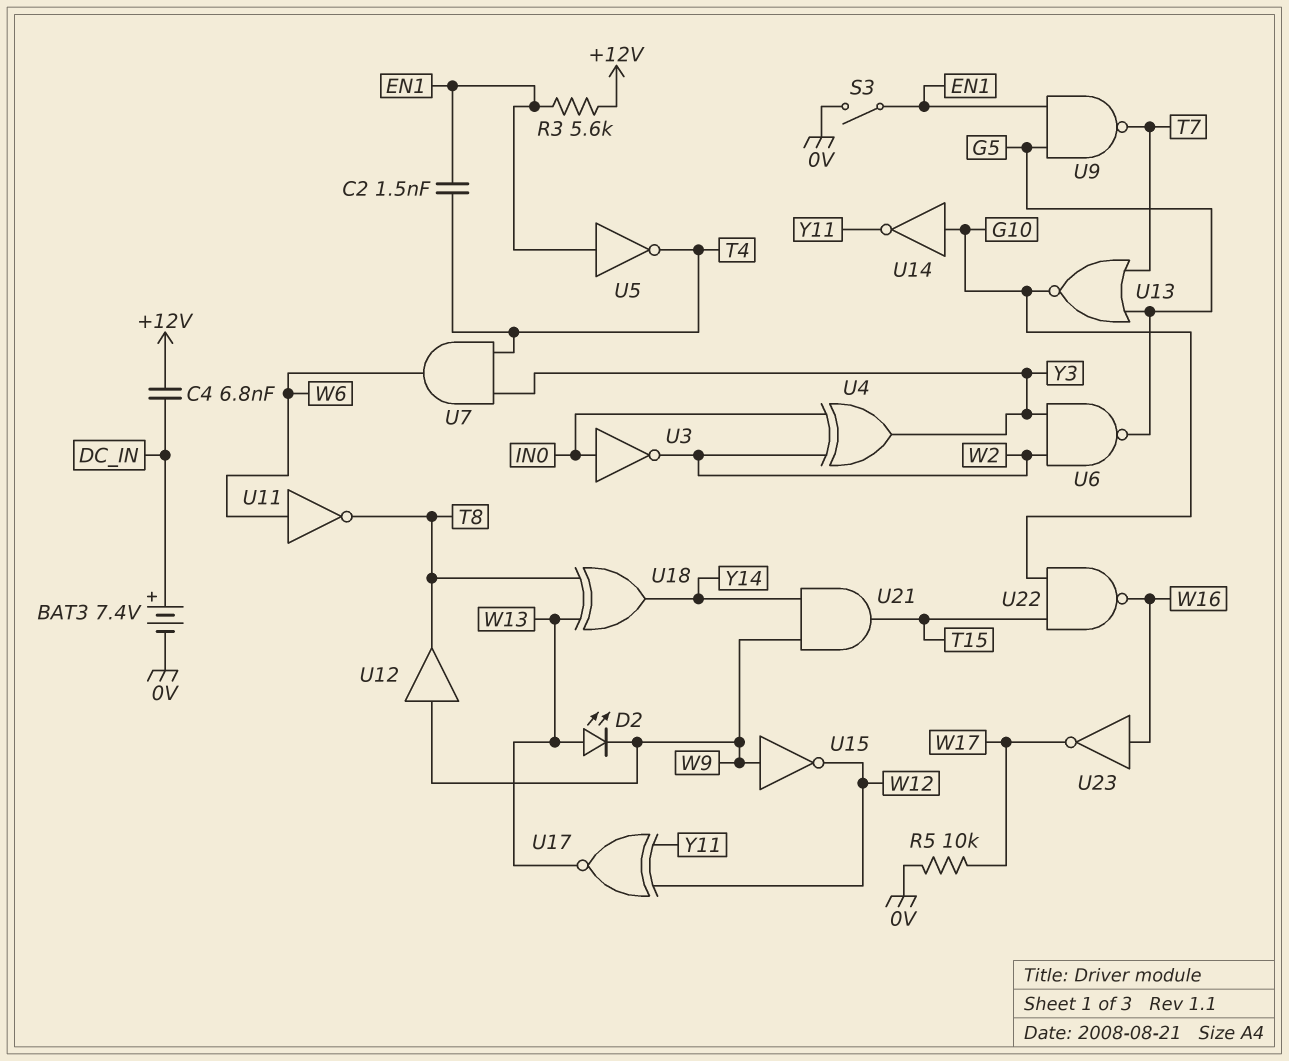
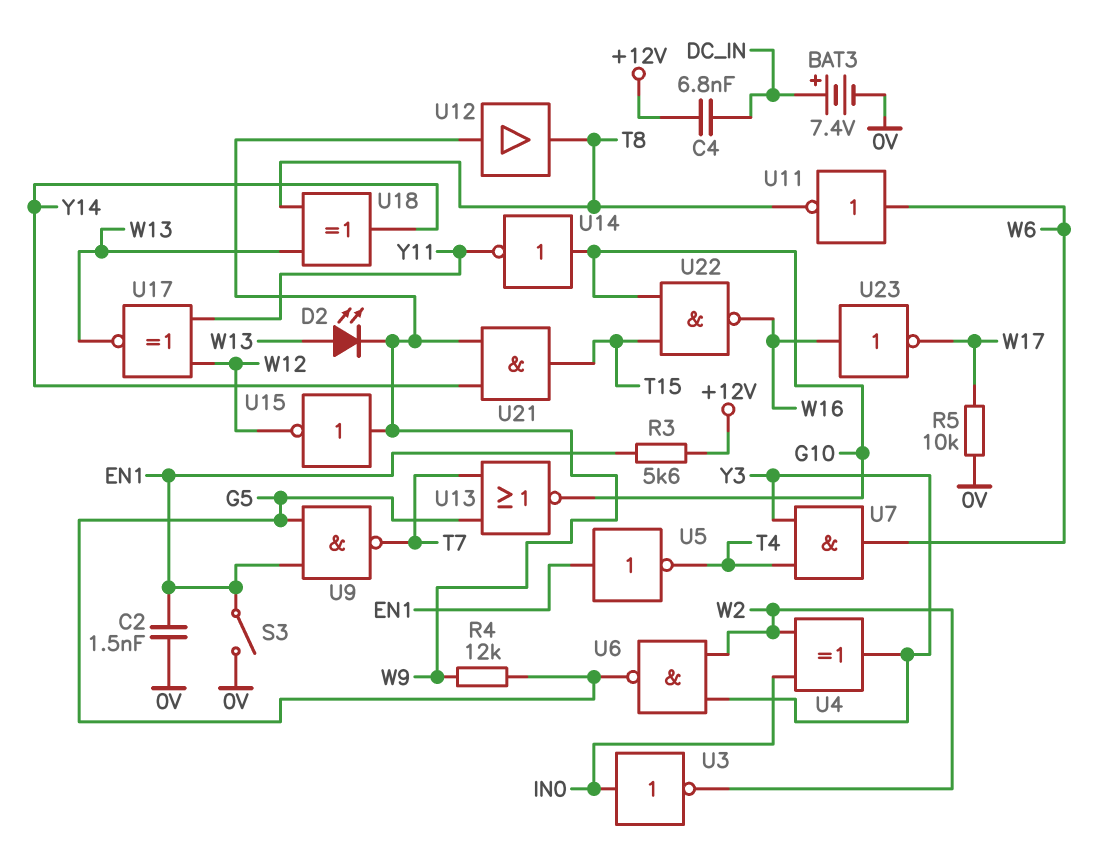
C2: 1.5nF (EN1, T4) -> 1.5nF (0V, EN1)
R4: none -> 12k (G5, W9)

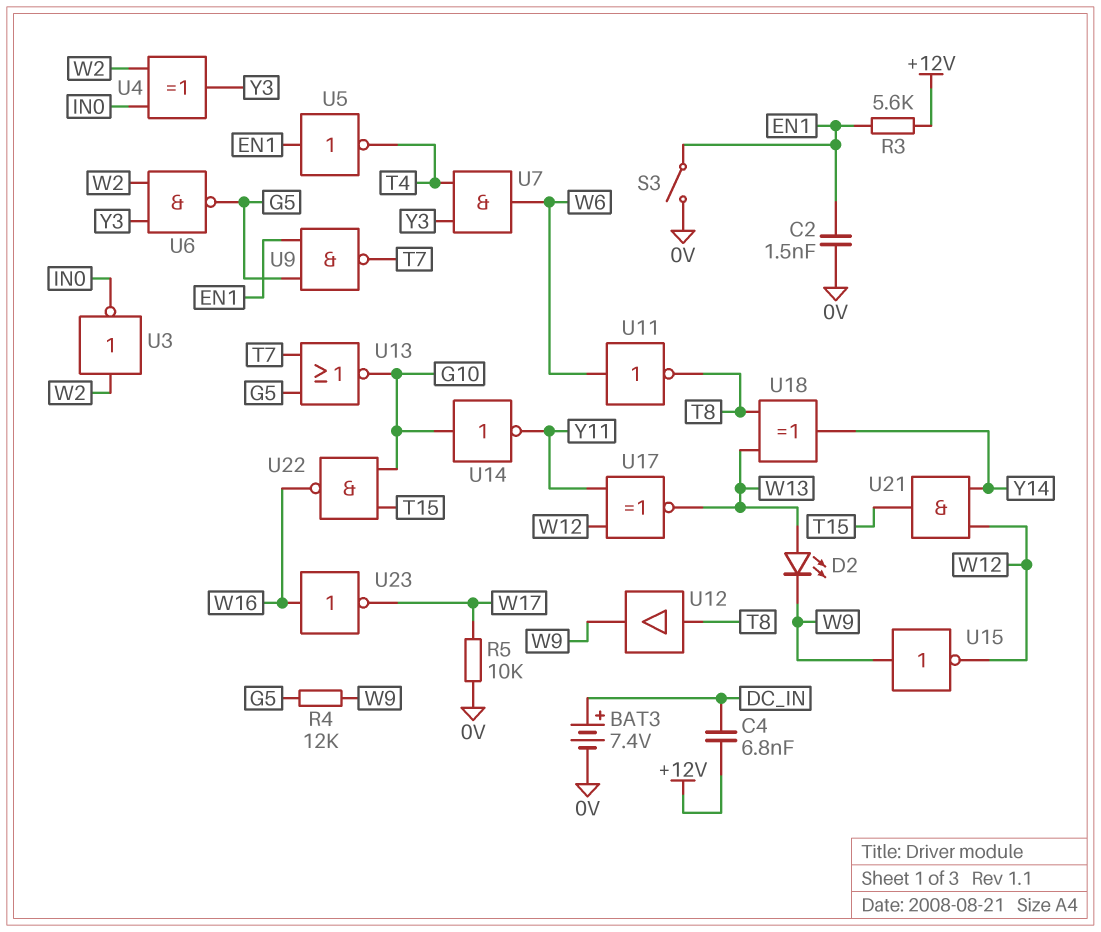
U3: NOT (in IN0, out W2) -> NOT (in W2, out IN0)
U12: buffer (in W9, out T8) -> buffer (in T8, out W9)
U21: AND (in W9, in Y14, out T15) -> AND (in W12, in Y14, out T15)

